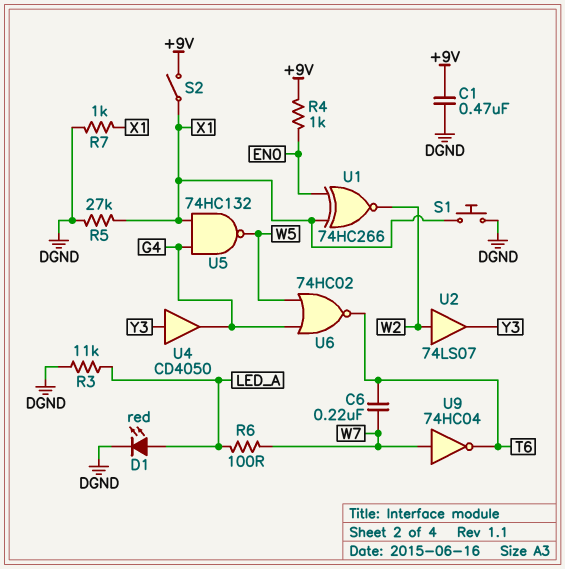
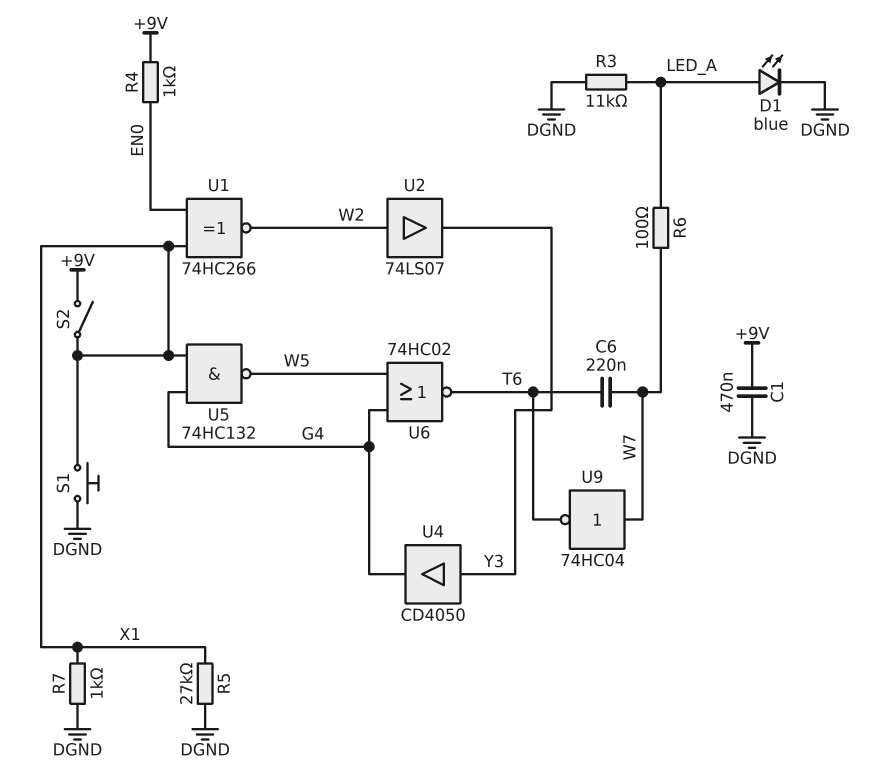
D1: LED red (A LED_A, K DGND) -> LED blue (A LED_A, K DGND)

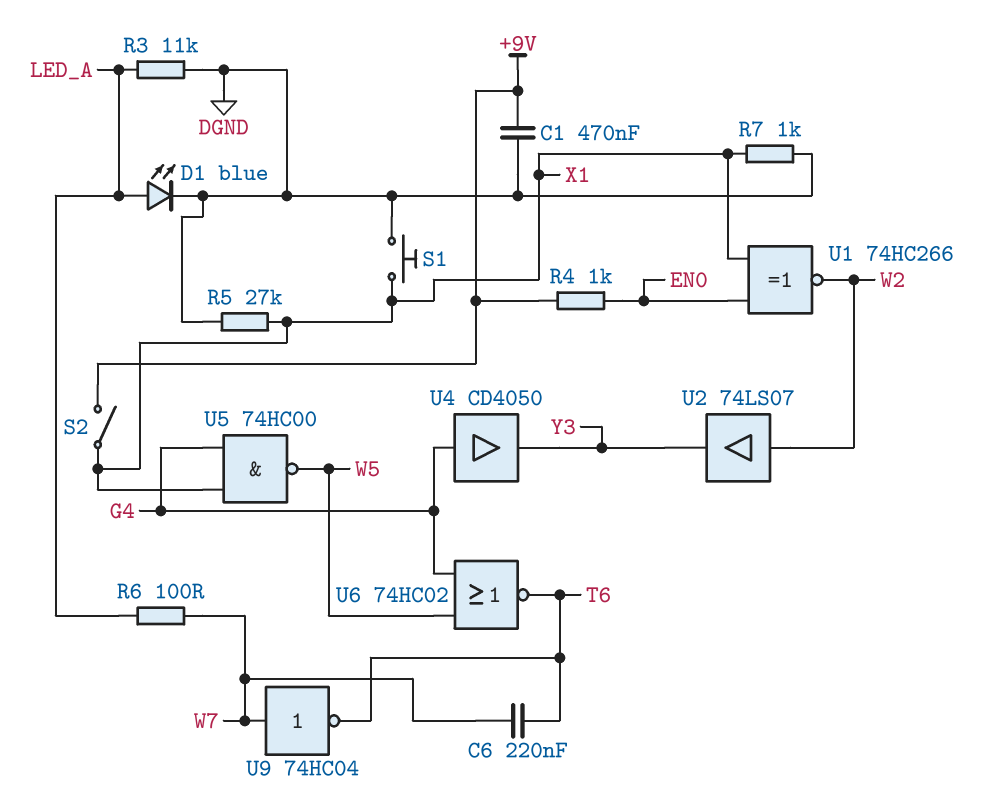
U4: buffer CD4050 (in Y3, out G4) -> buffer CD4050 (in G4, out Y3)
U5: NAND 74HC132 (in G4, in X1, out W5) -> NAND 74HC00 (in G4, in X1, out W5)

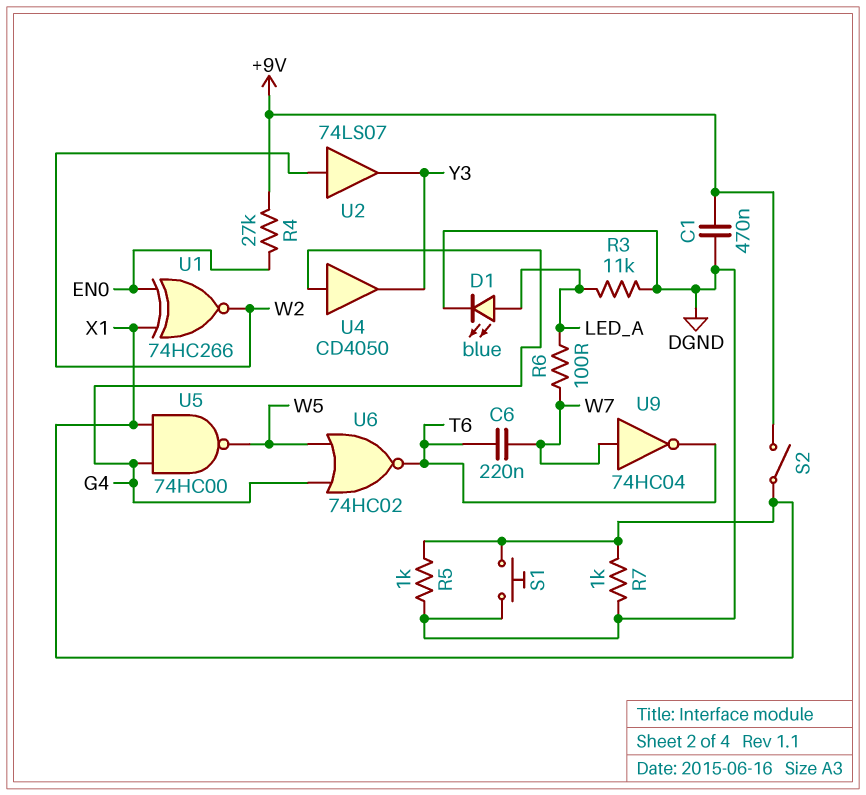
R4: 1k (+9V, EN0) -> 27k (+9V, EN0)
R5: 27k (DGND, X1) -> 1k (DGND, X1)

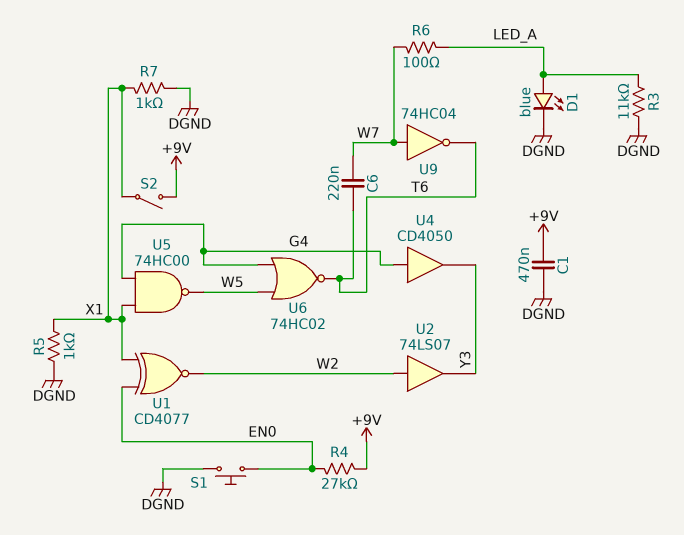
S1: button (DGND, X1) -> button (DGND, EN0)
U1: XNOR 74HC266 (in EN0, in X1, out W2) -> XNOR CD4077 (in EN0, in X1, out W2)

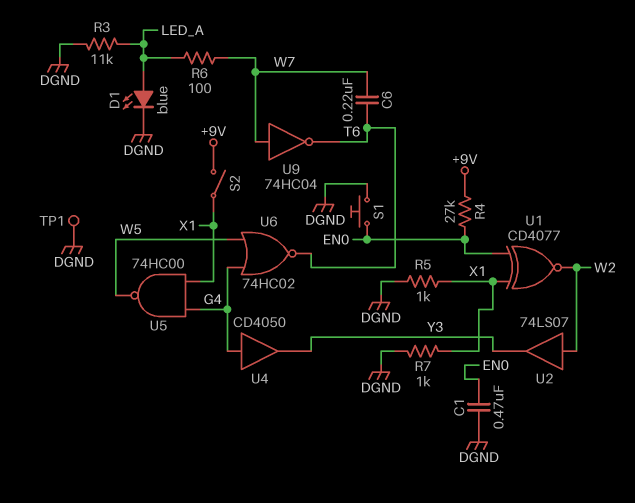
C1: 470nF (+9V, DGND) -> 470nF (DGND, EN0)
TP1: none -> test point (DGND)

